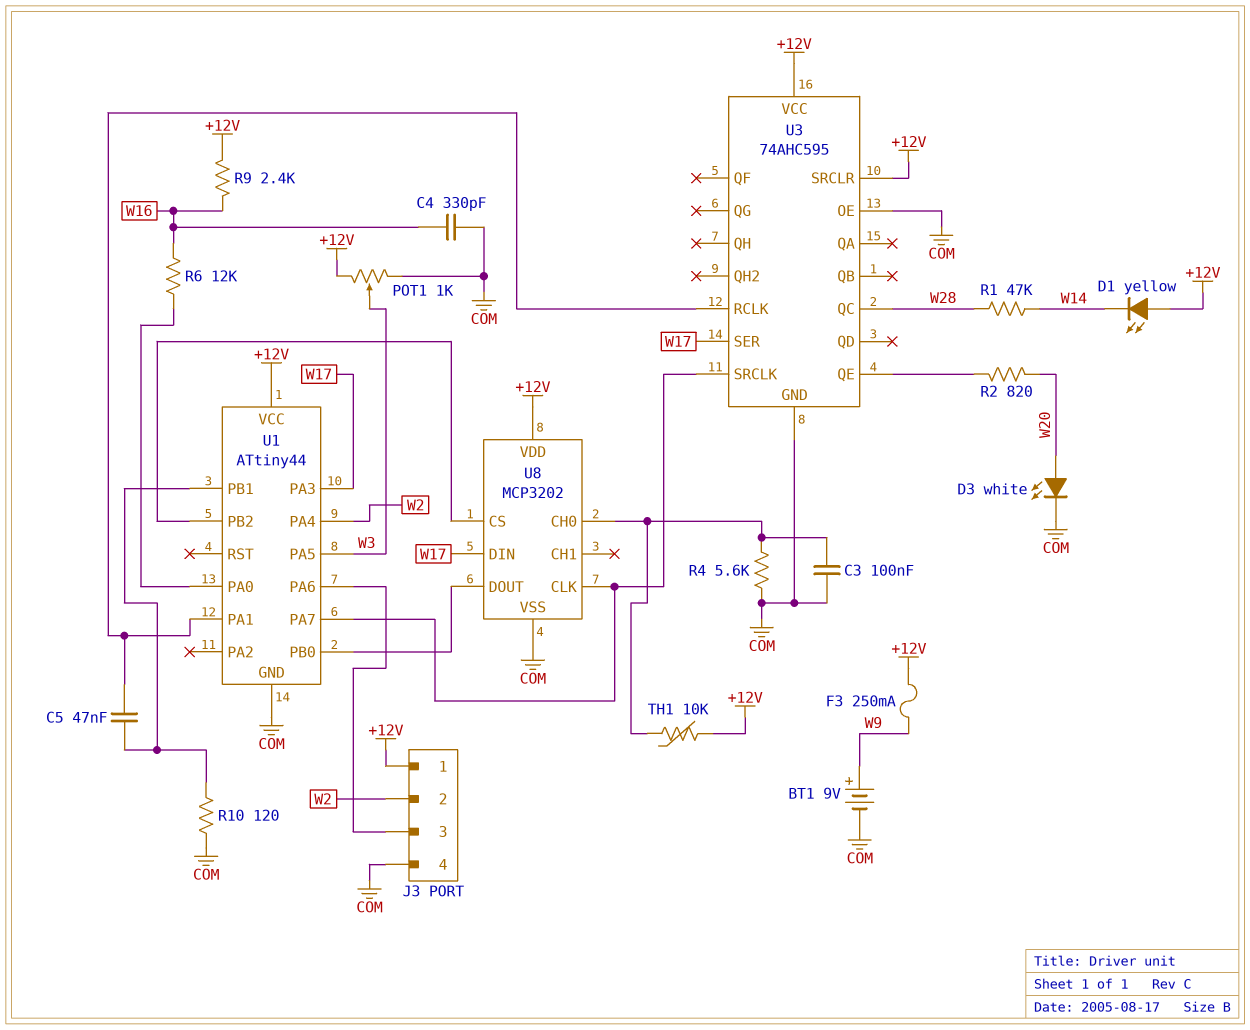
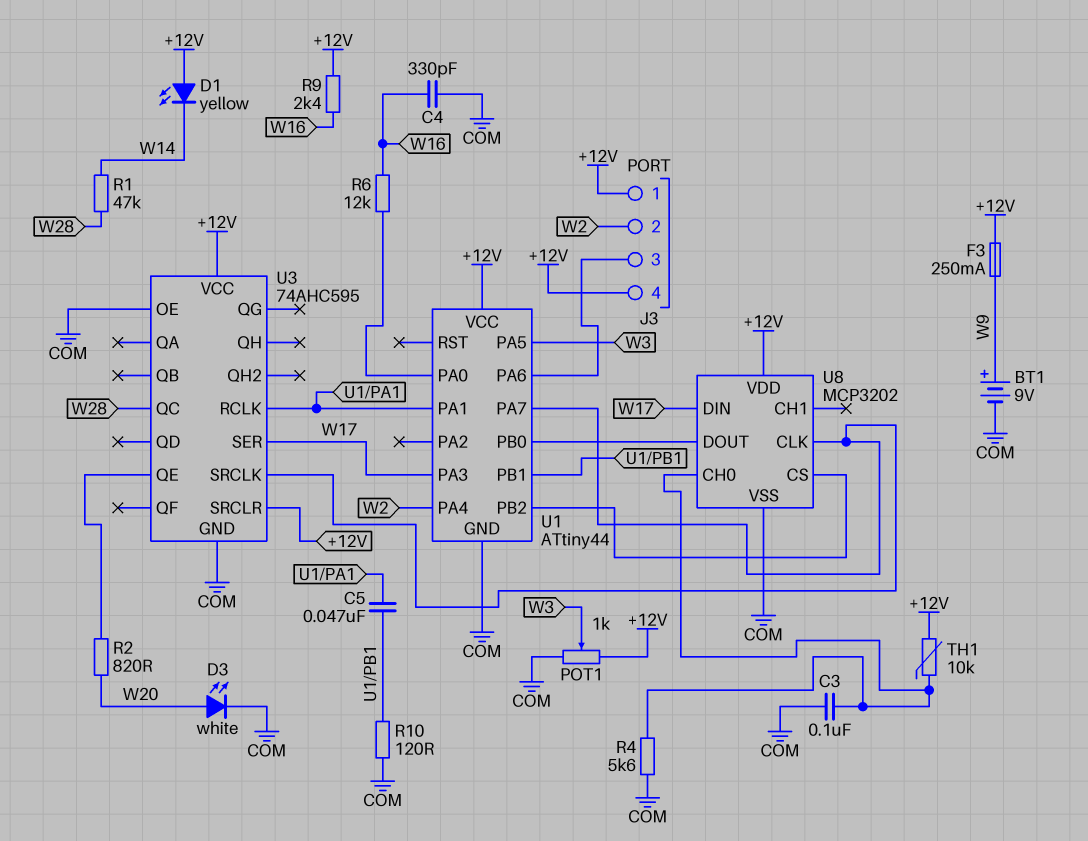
J3 pin 4: COM -> +12V

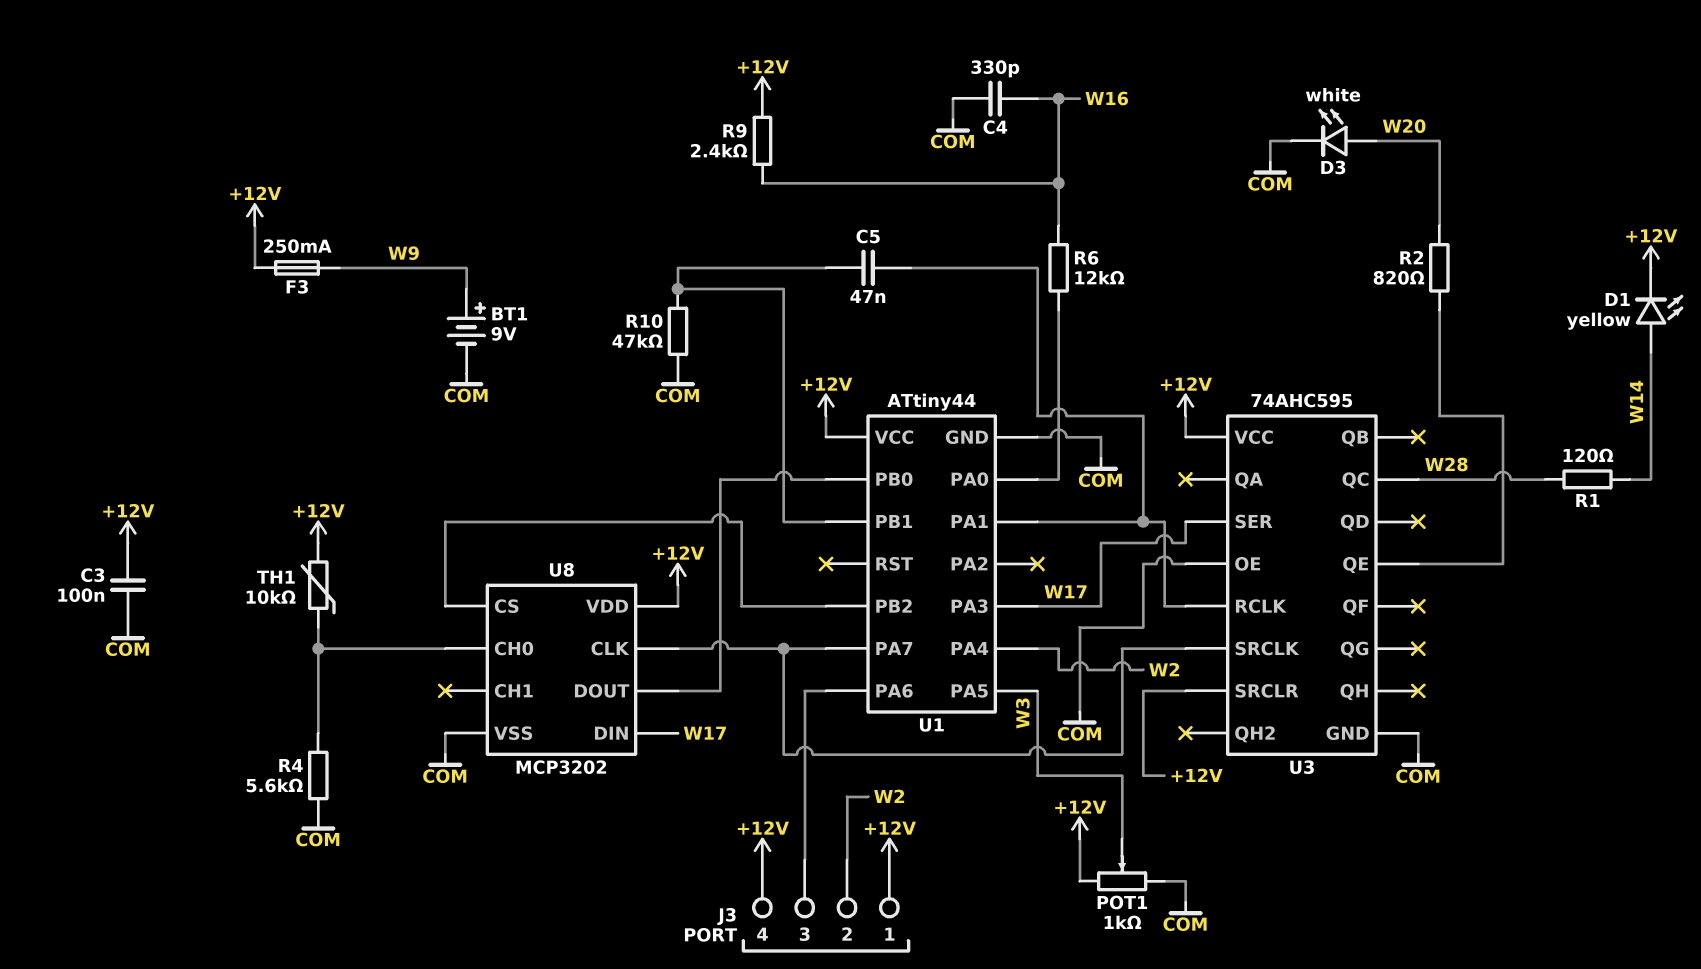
C3: 100nF (COM, U8/CH0) -> 100nF (+12V, COM)
D1: LED yellow (A +12V, K W14) -> LED yellow (A W14, K +12V)
R1: 47k (W14, W28) -> 120 (W14, W28)
R10: 120 (COM, U1/PB1) -> 47k (COM, U1/PB1)

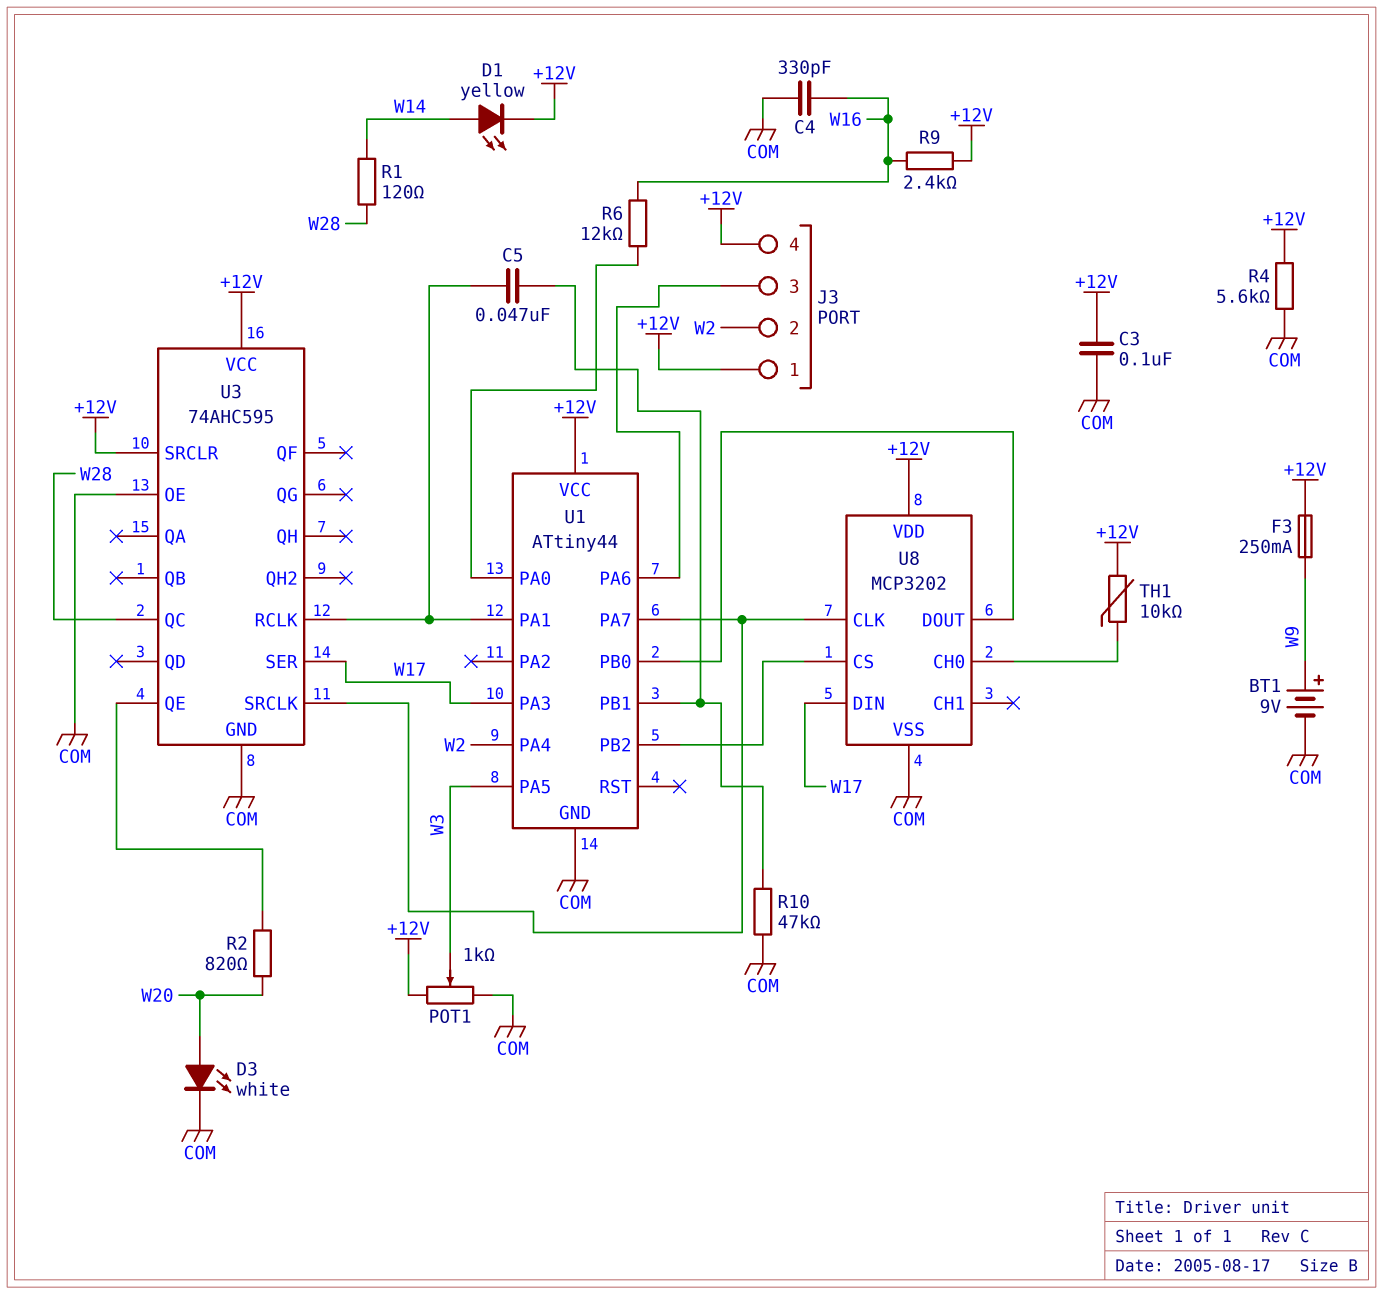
R4: 5.6k (COM, U8/CH0) -> 5.6k (+12V, COM)

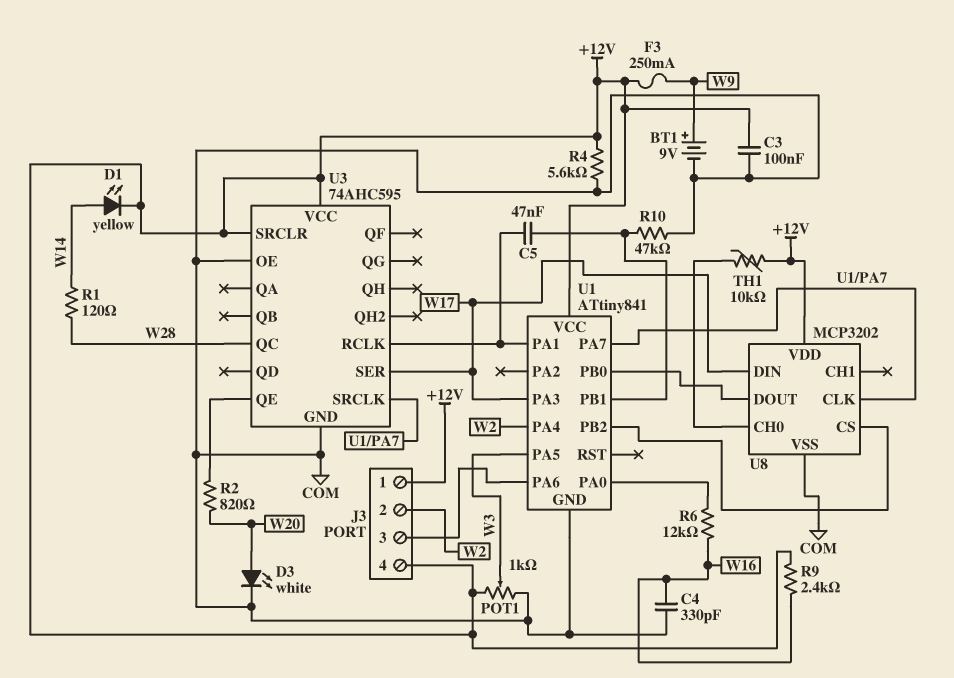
U1: ATtiny44 -> ATtiny841

